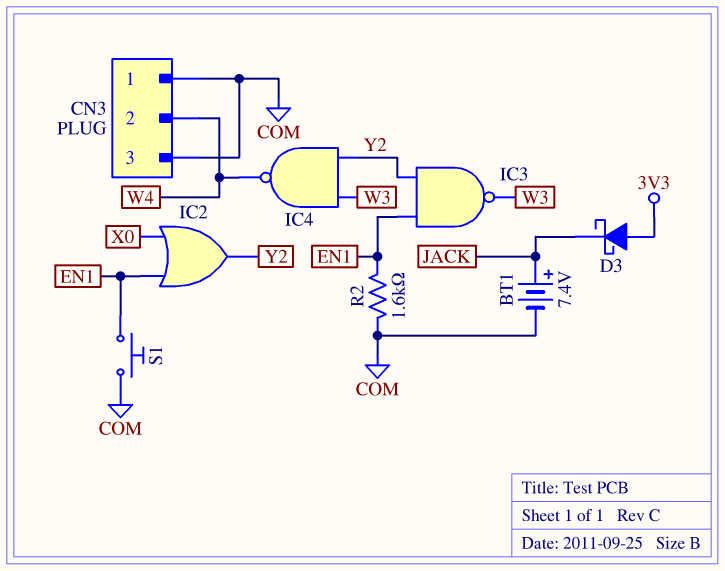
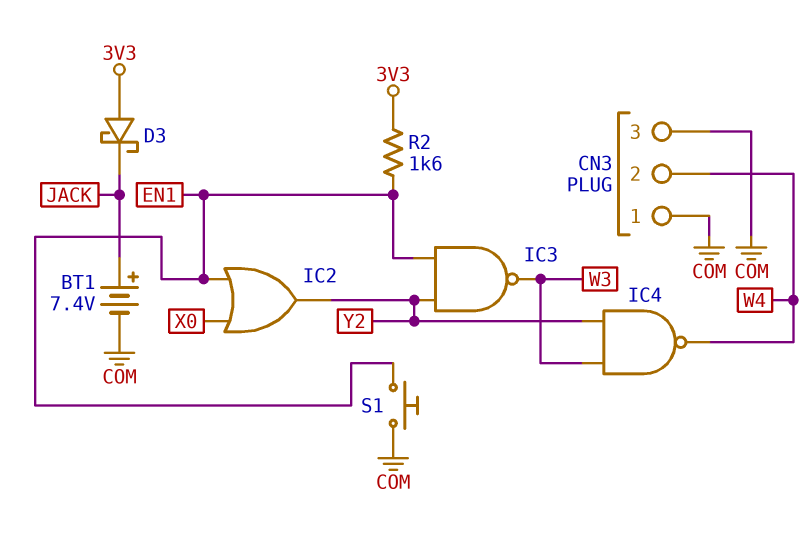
R2: 1.6k (COM, EN1) -> 1.6k (3V3, EN1)

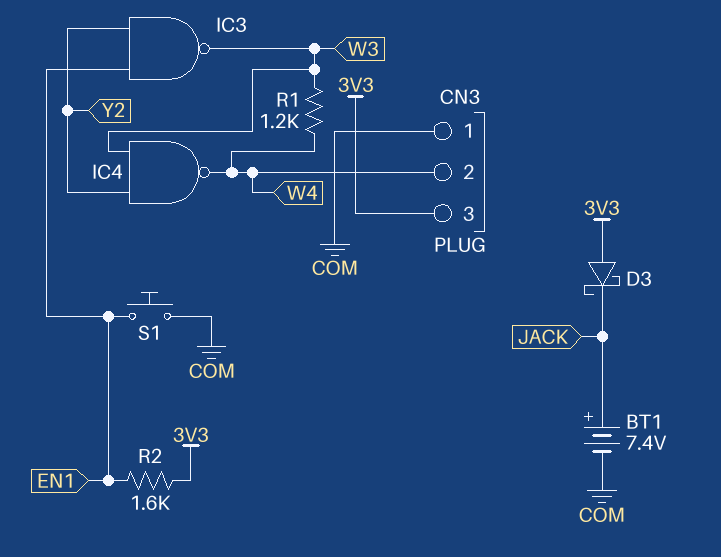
CN3 pin 3: COM -> 3V3
IC2: OR (in EN1, in X0, out Y2) -> none
R1: none -> 1.2k (W3, W4)

